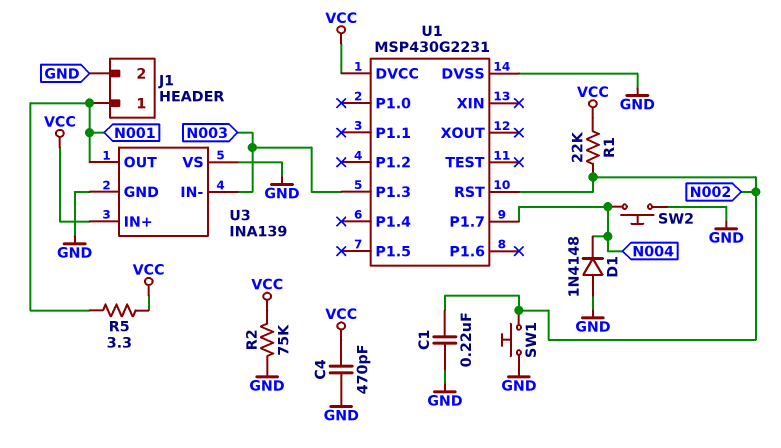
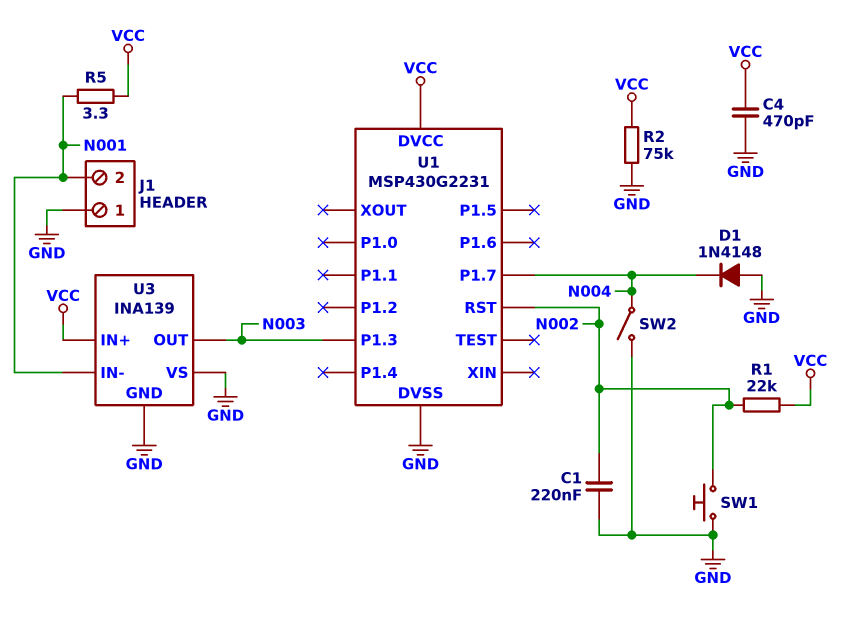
J1 pin 1: N001 -> GND
J1 pin 2: GND -> N001
SW2: button (GND, N004) -> switch (GND, N004)
U3 pin IN-: N003 -> N001
U3 pin OUT: N001 -> N003

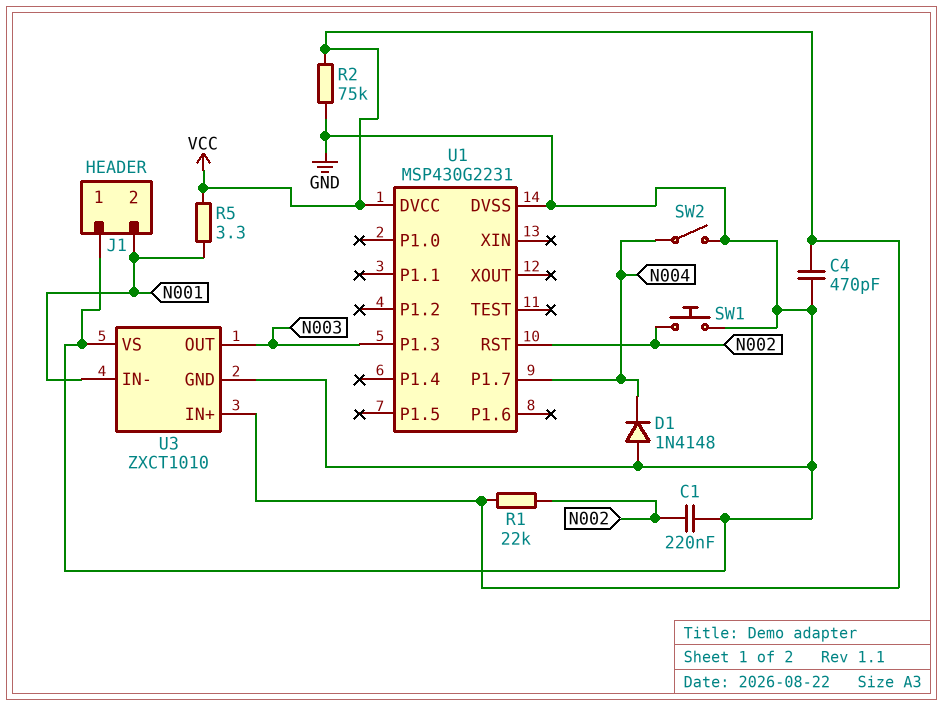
U3: INA139 -> ZXCT1010

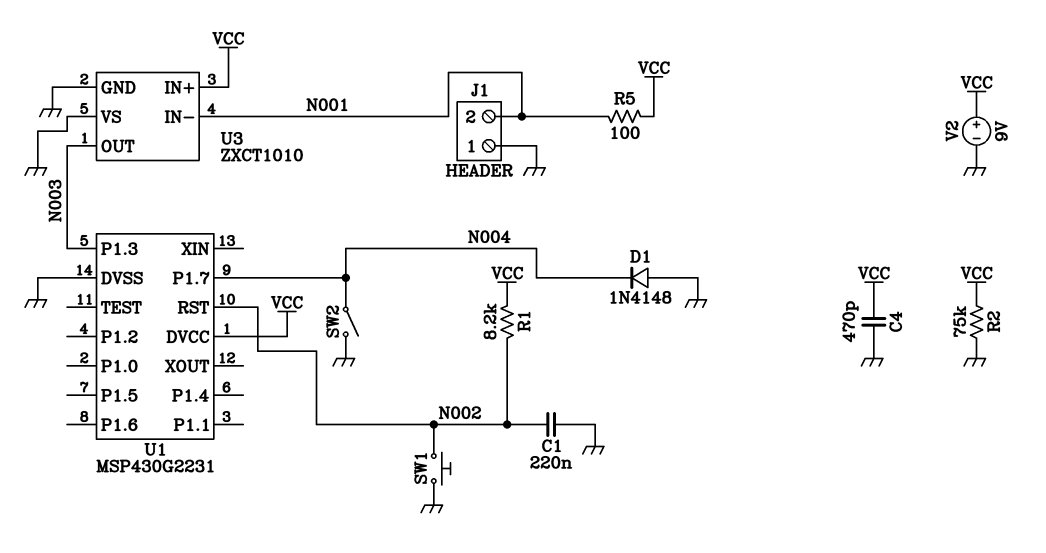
R1: 22k (N002, VCC) -> 8.2k (N002, VCC)
R5: 3.3 (N001, VCC) -> 100 (N001, VCC)
V2: none -> 9V (plus VCC, minus GND)

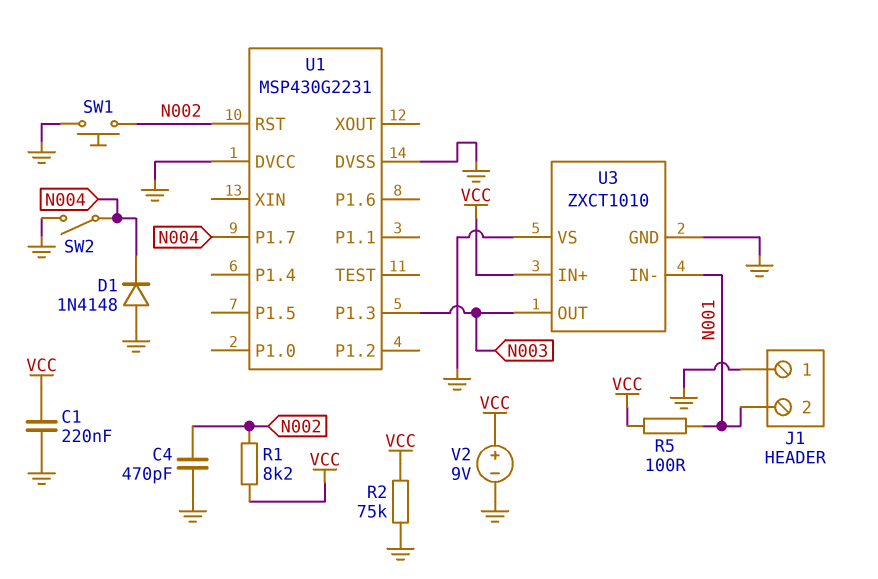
C1: 220nF (GND, N002) -> 220nF (GND, VCC)
C4: 470pF (GND, VCC) -> 470pF (GND, N002)
U1 pin DVCC: VCC -> GND

